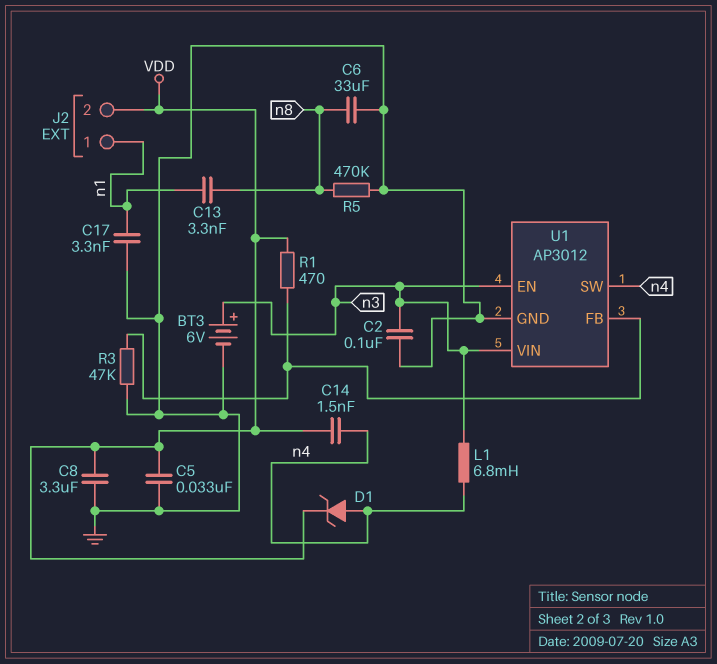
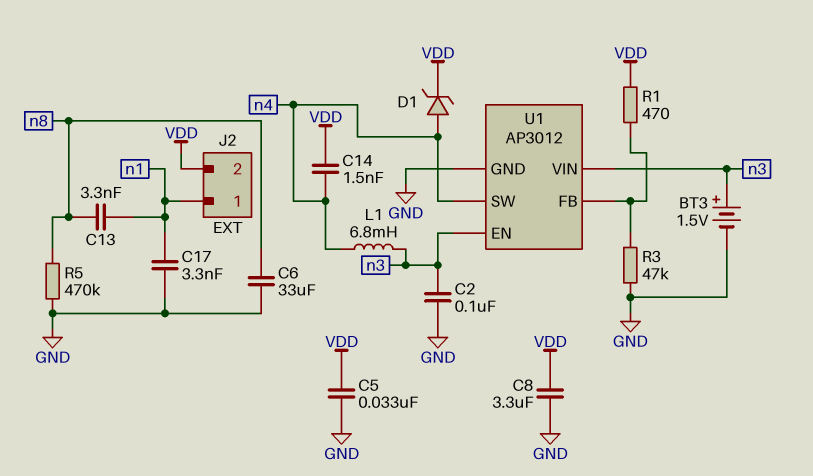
BT3: 6V (plus n3, minus GND) -> 1.5V (plus n3, minus GND)

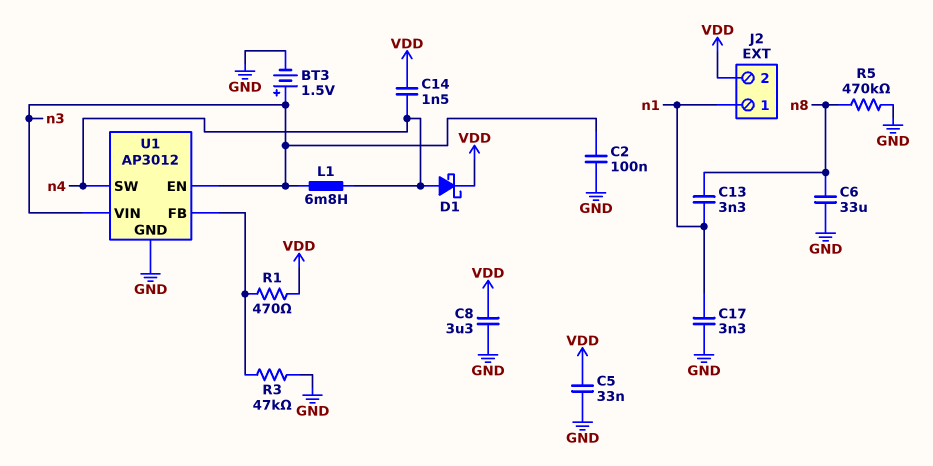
D1: zener (A n4, K VDD) -> schottky (A n4, K VDD)

